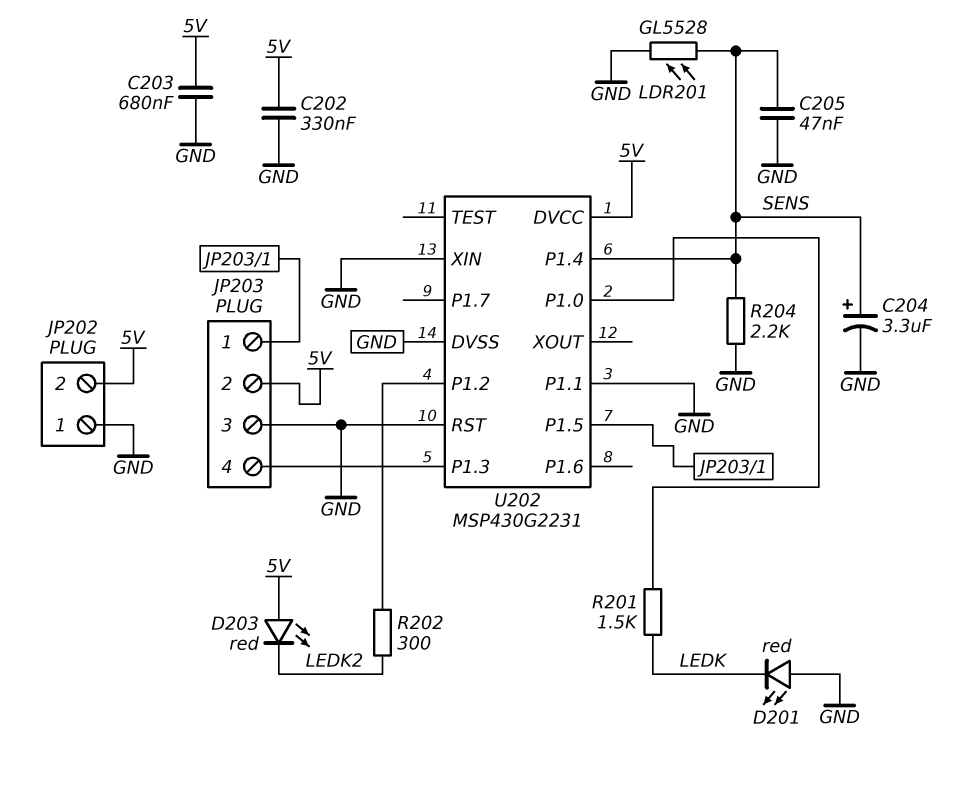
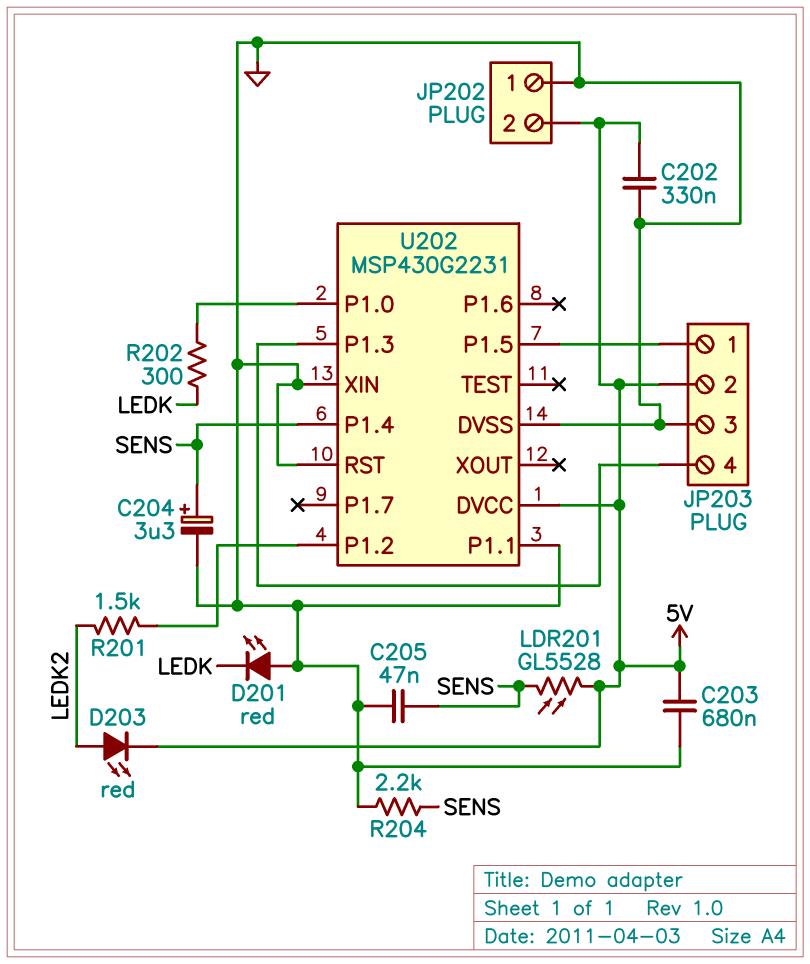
D203: LED red (A 5V, K LEDK2) -> LED red (A LEDK2, K 5V)
LDR201: GL5528 (GND, SENS) -> GL5528 (5V, SENS)
R201: 1.5k (LEDK, U202/P1.0) -> 1.5k (LEDK2, U202/P1.2)
R202: 300 (LEDK2, U202/P1.2) -> 300 (LEDK, U202/P1.0)

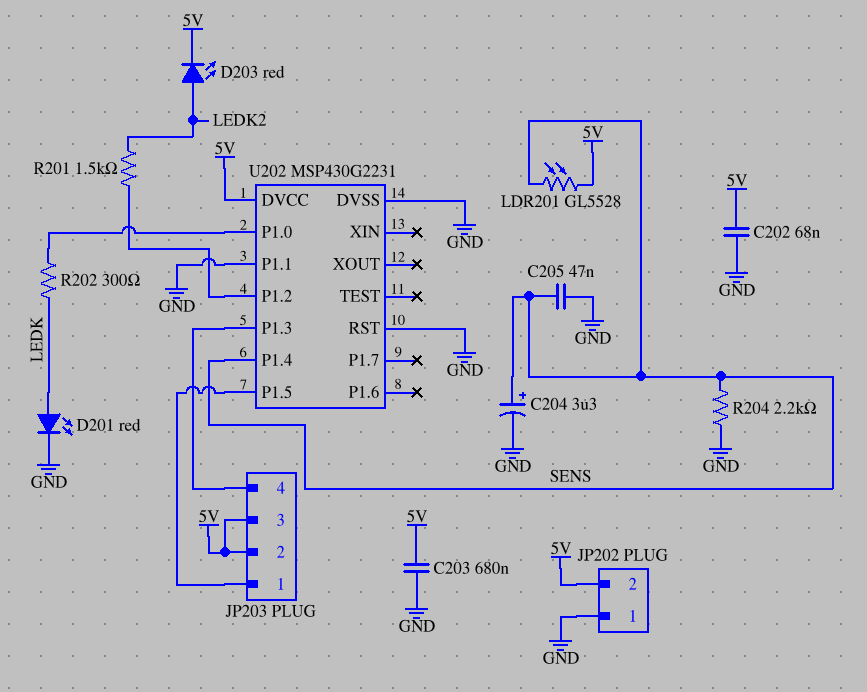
C202: 330nF (5V, GND) -> 68nF (5V, GND)
D201: LED red (A GND, K LEDK) -> LED red (A LEDK, K GND)
JP203 pin 3: GND -> 5V
U202 pin XIN: GND -> none

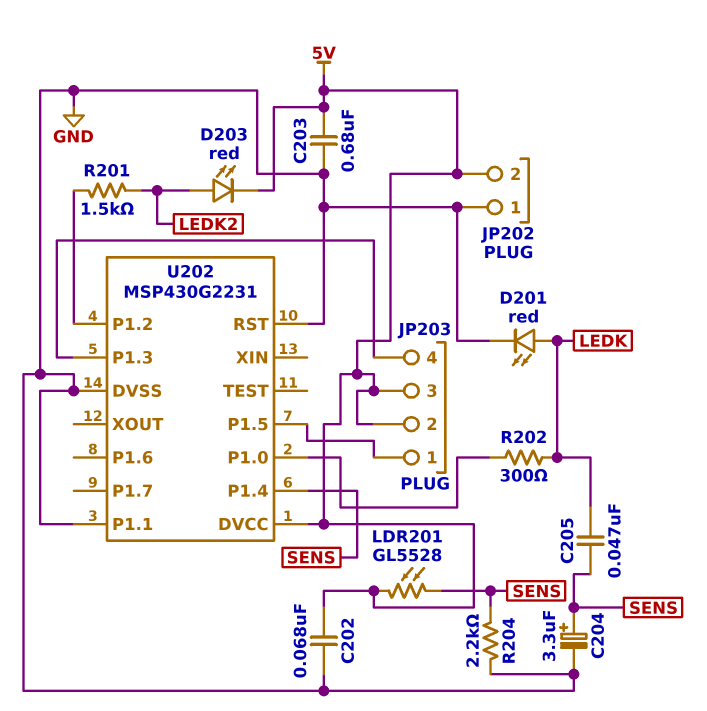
C205: 47nF (GND, SENS) -> 47nF (LEDK, SENS)

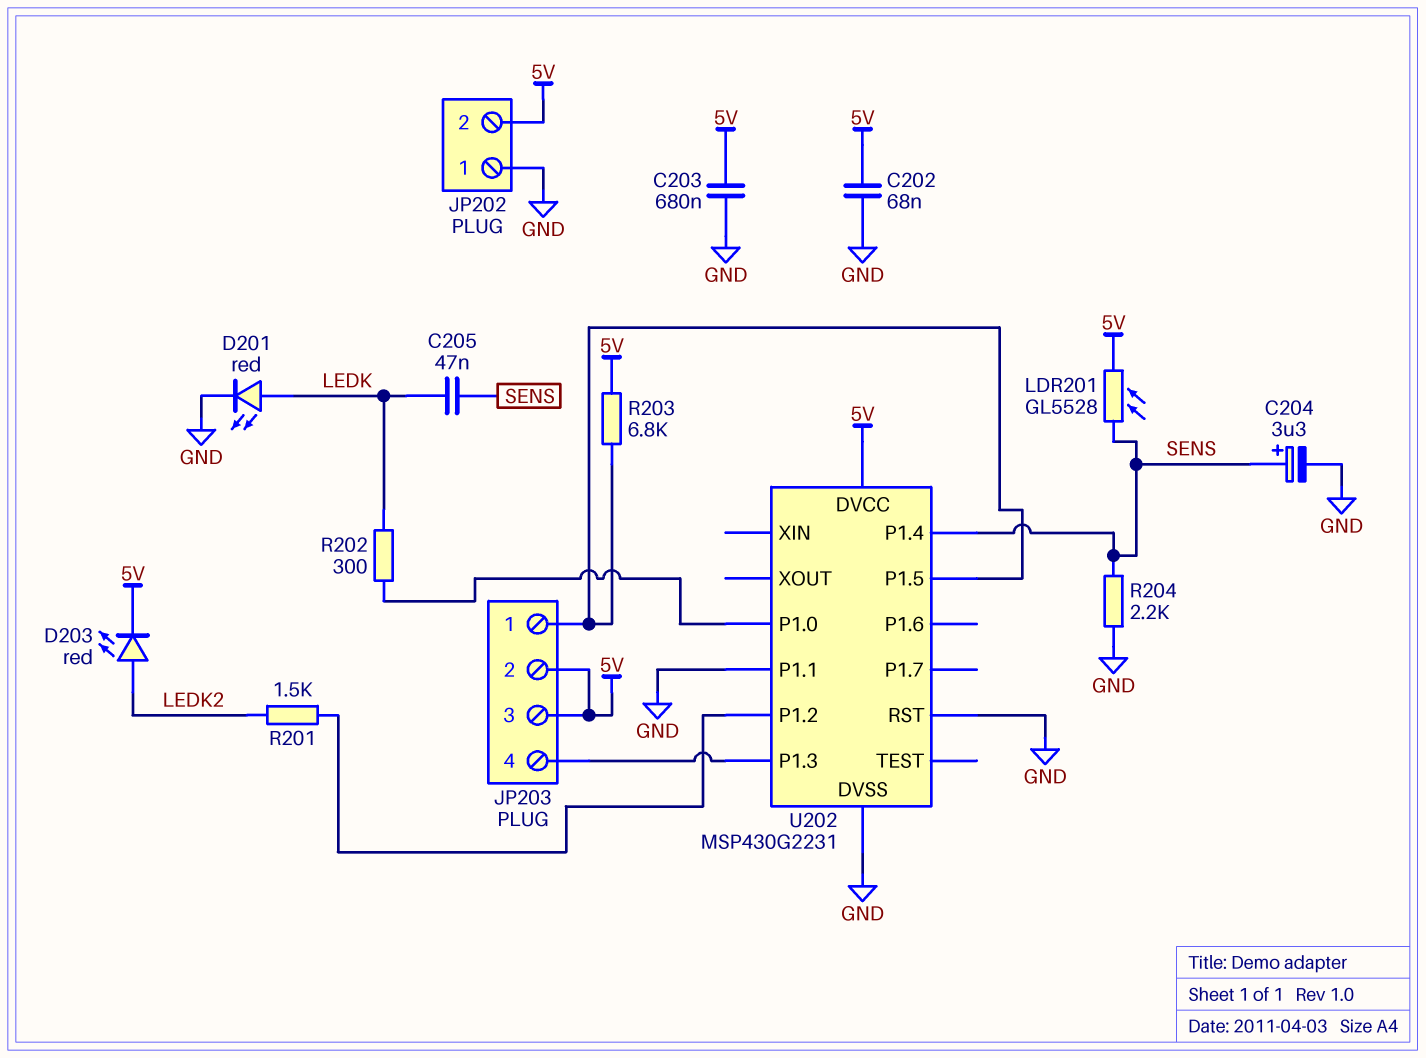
R203: none -> 6.8k (5V, JP203/1)

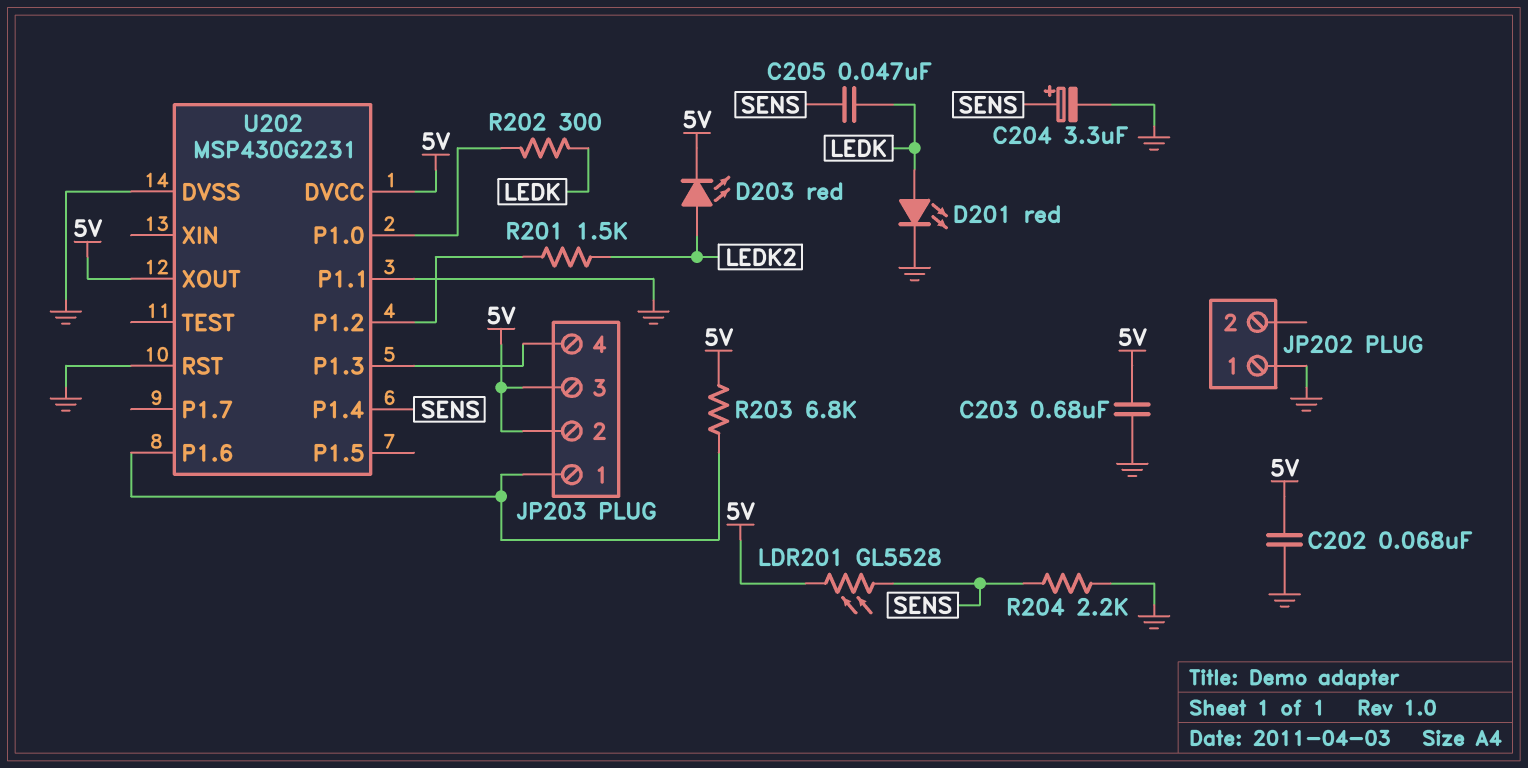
JP202 pin 2: 5V -> none
U202 pin P1.5: JP203/1 -> none
U202 pin P1.6: none -> JP203/1
U202 pin XOUT: none -> 5V

